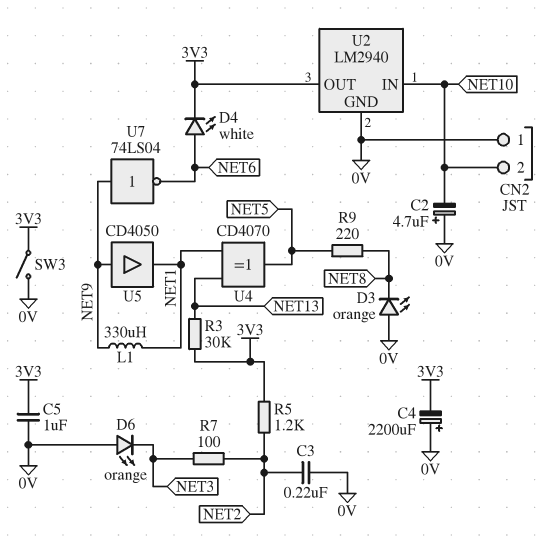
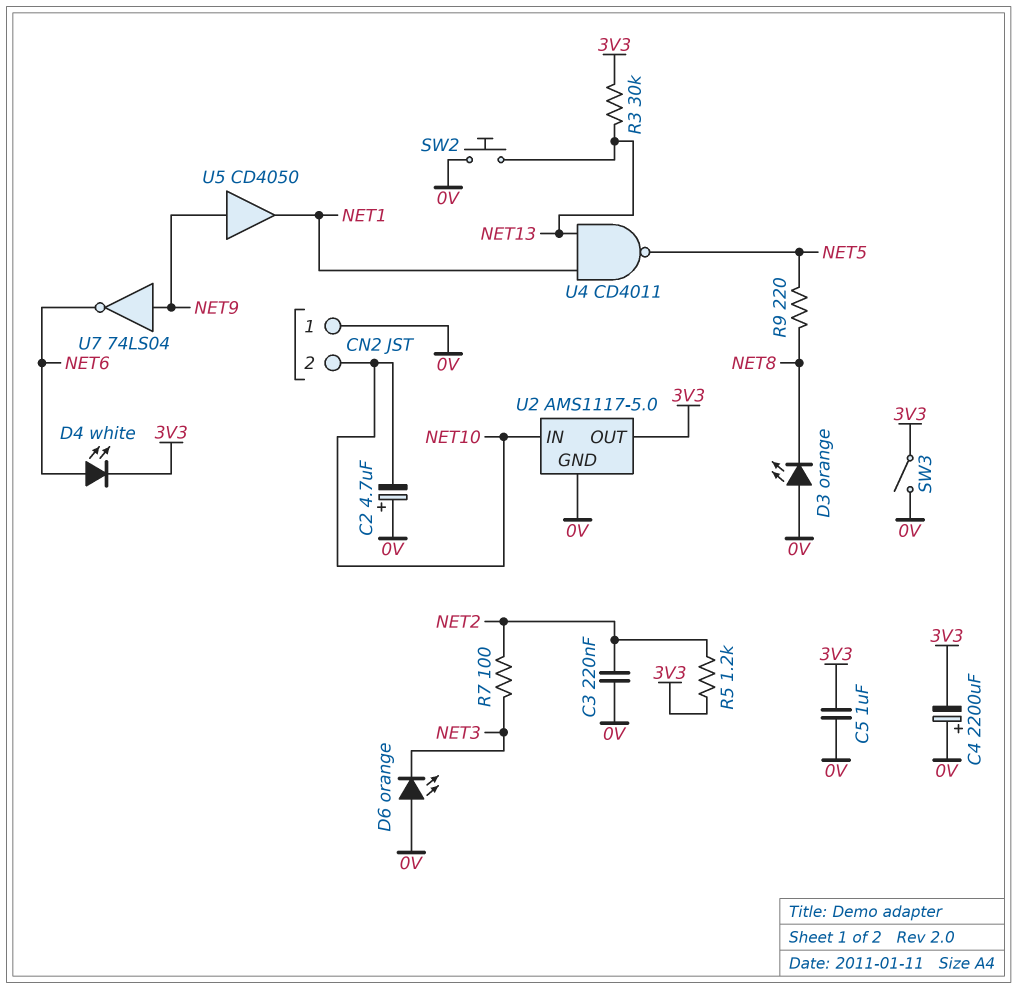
L1: 330uH (NET1, NET9) -> none
SW2: none -> button (0V, NET13)
U2: LM2940 -> AMS1117-5.0
U4: XOR CD4070 (in NET1, in NET13, out NET5) -> NAND CD4011 (in NET1, in NET13, out NET5)

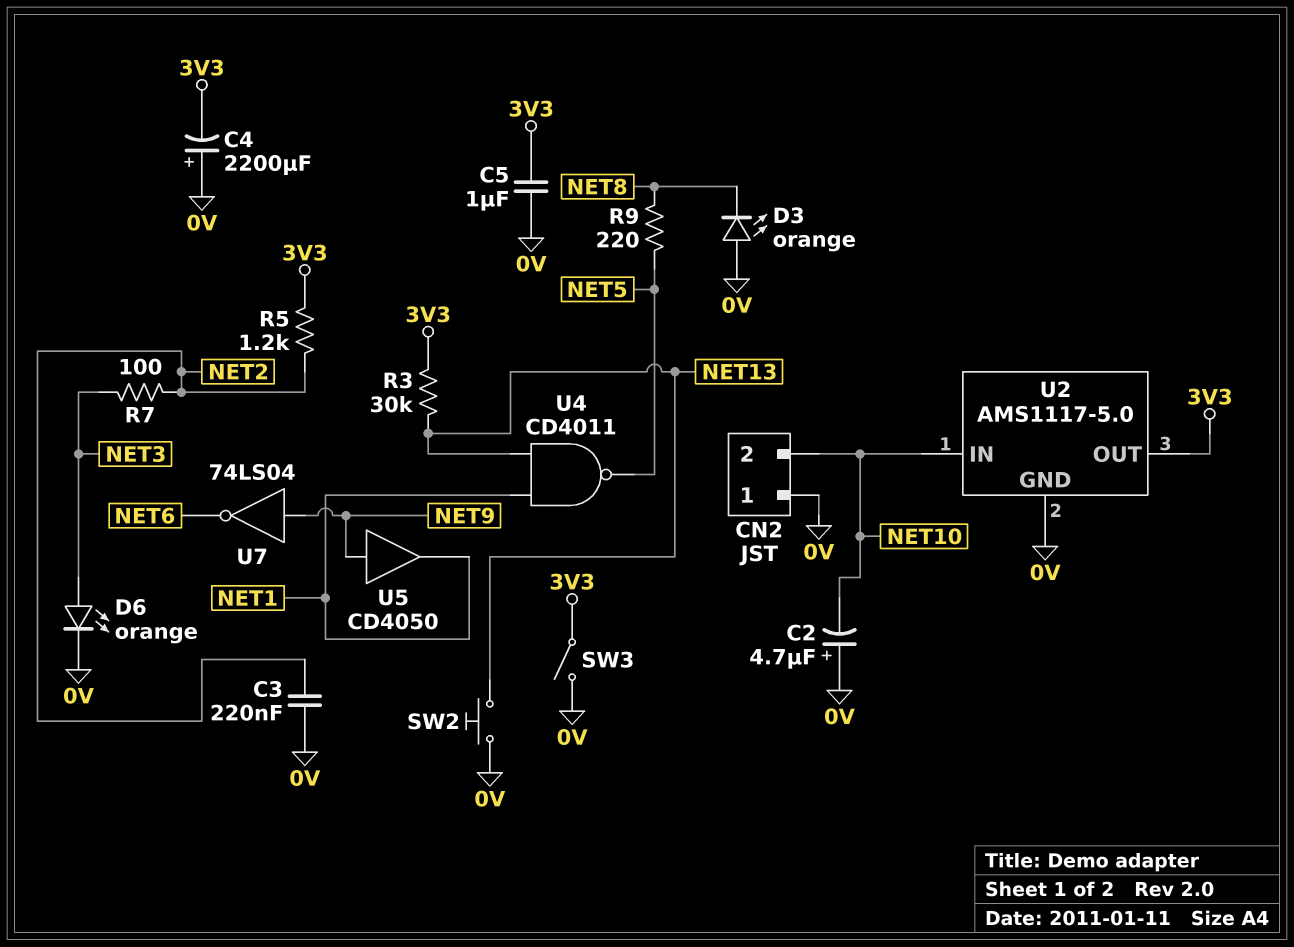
D4: LED white (A NET6, K 3V3) -> none
D6: LED orange (A 0V, K NET3) -> LED orange (A NET3, K 0V)

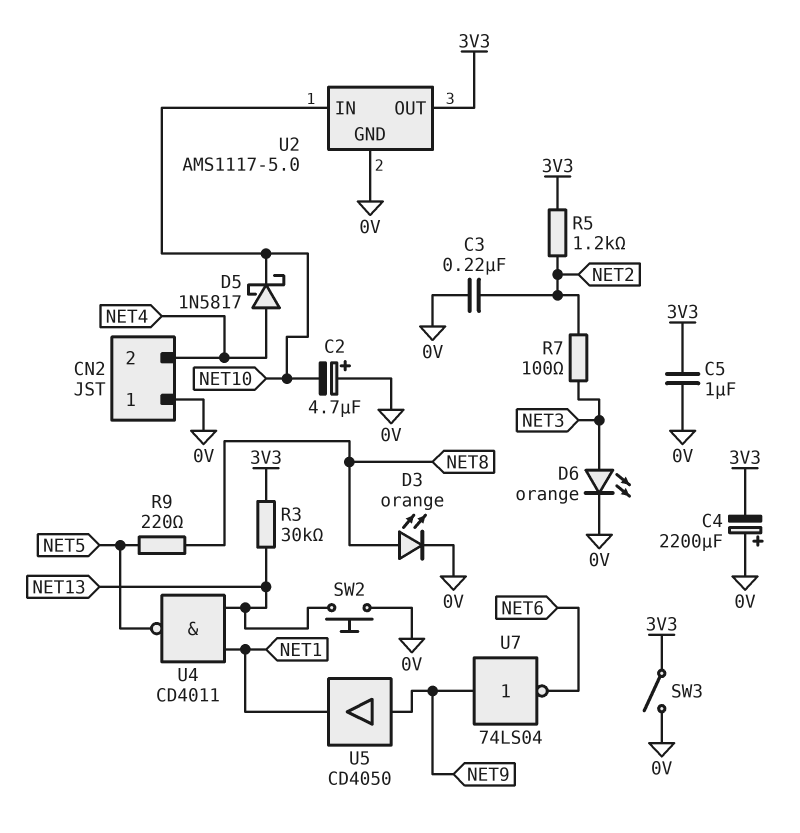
CN2 pin 2: NET10 -> NET4
D3: LED orange (A 0V, K NET8) -> LED orange (A NET8, K 0V)
D5: none -> schottky 1N5817 (A NET4, K NET10)

